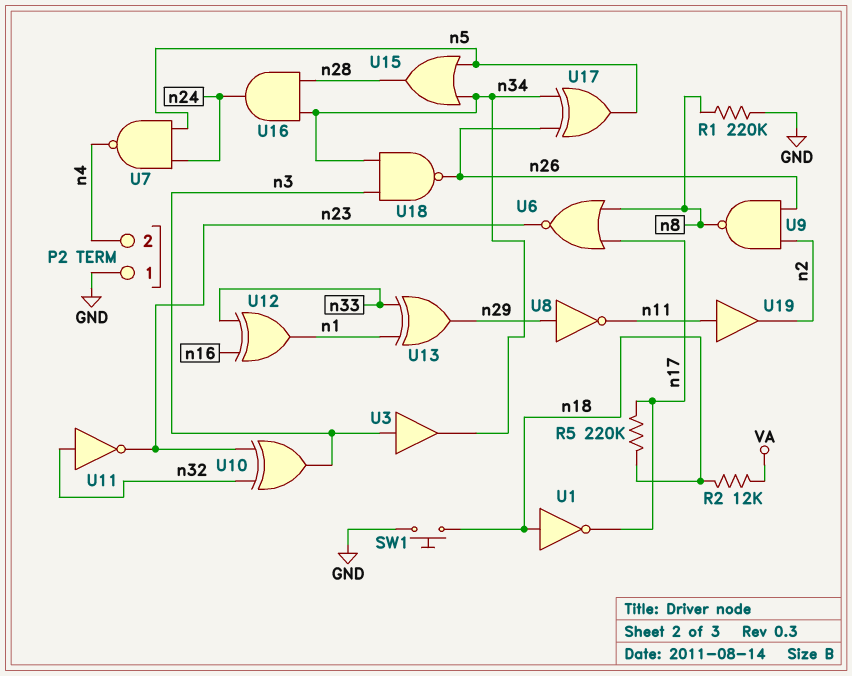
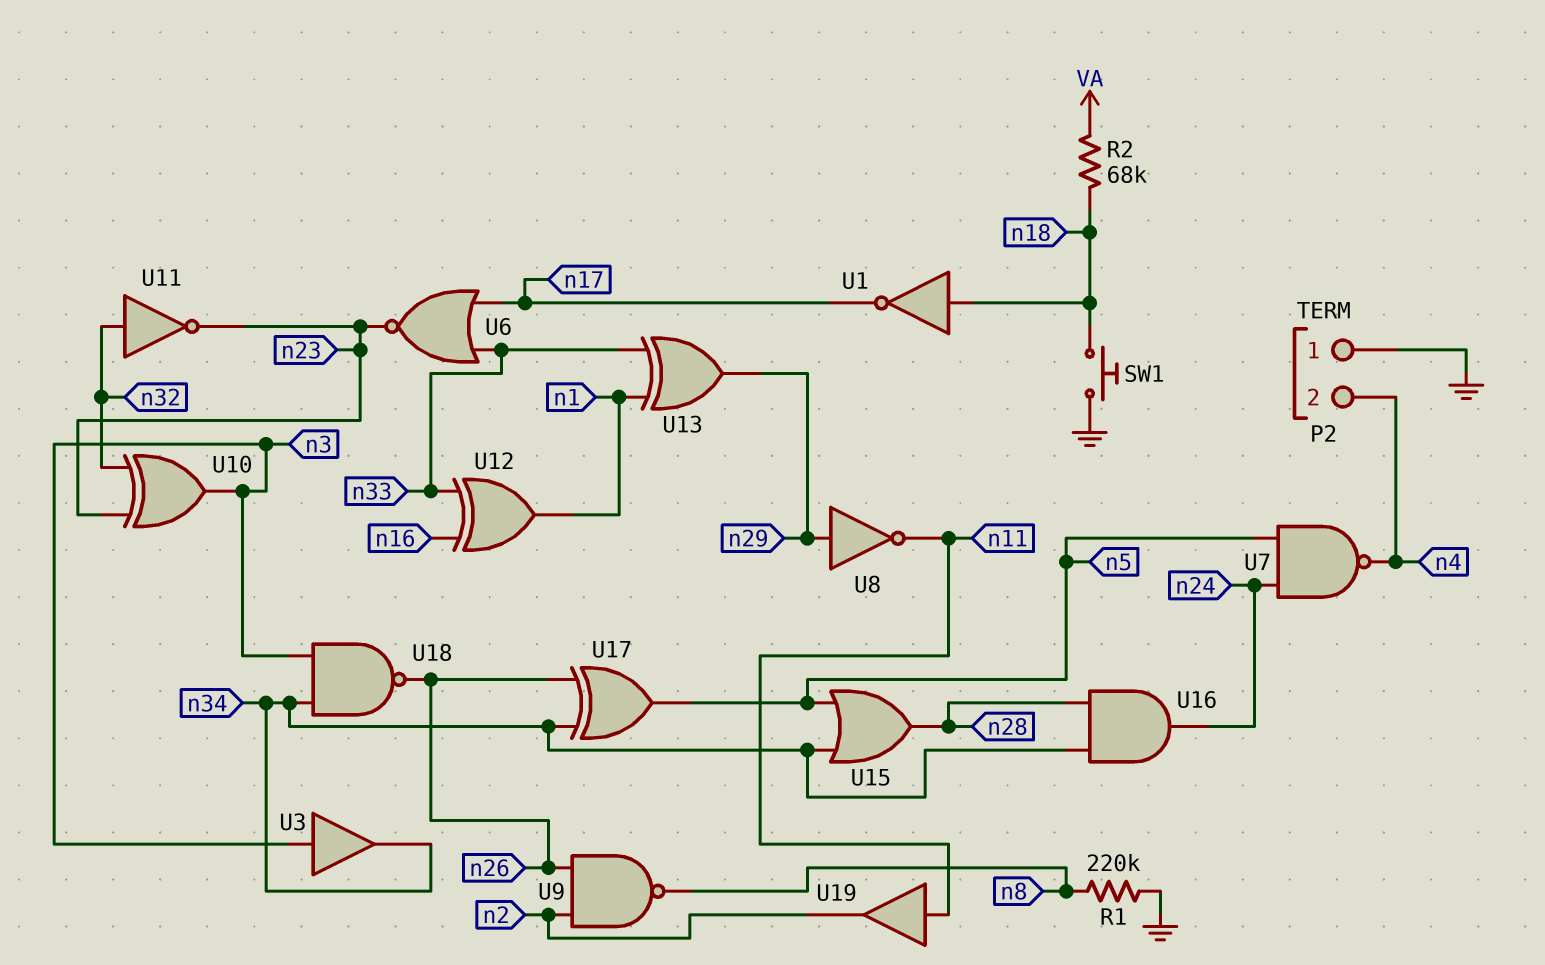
R2: 12k (VA, n18) -> 68k (VA, n18)
R5: 220k (n17, n18) -> none
U6: NOR (in n8, in n17, out n23) -> NOR (in n17, in n33, out n23)

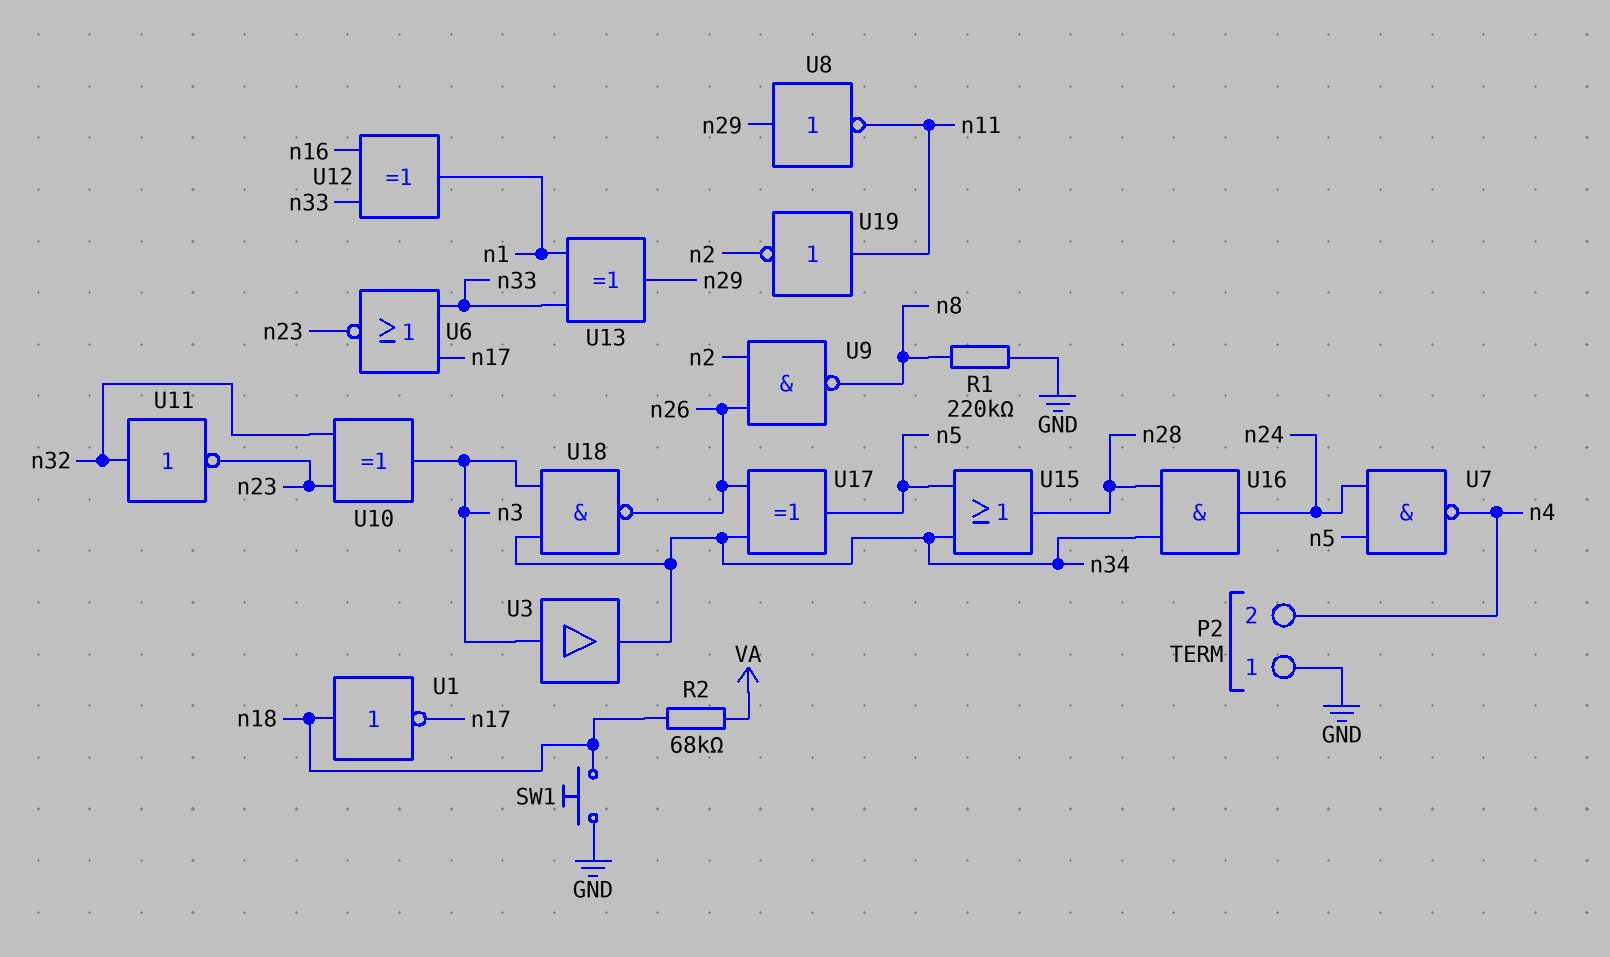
U19: buffer (in n11, out n2) -> NOT (in n11, out n2)

